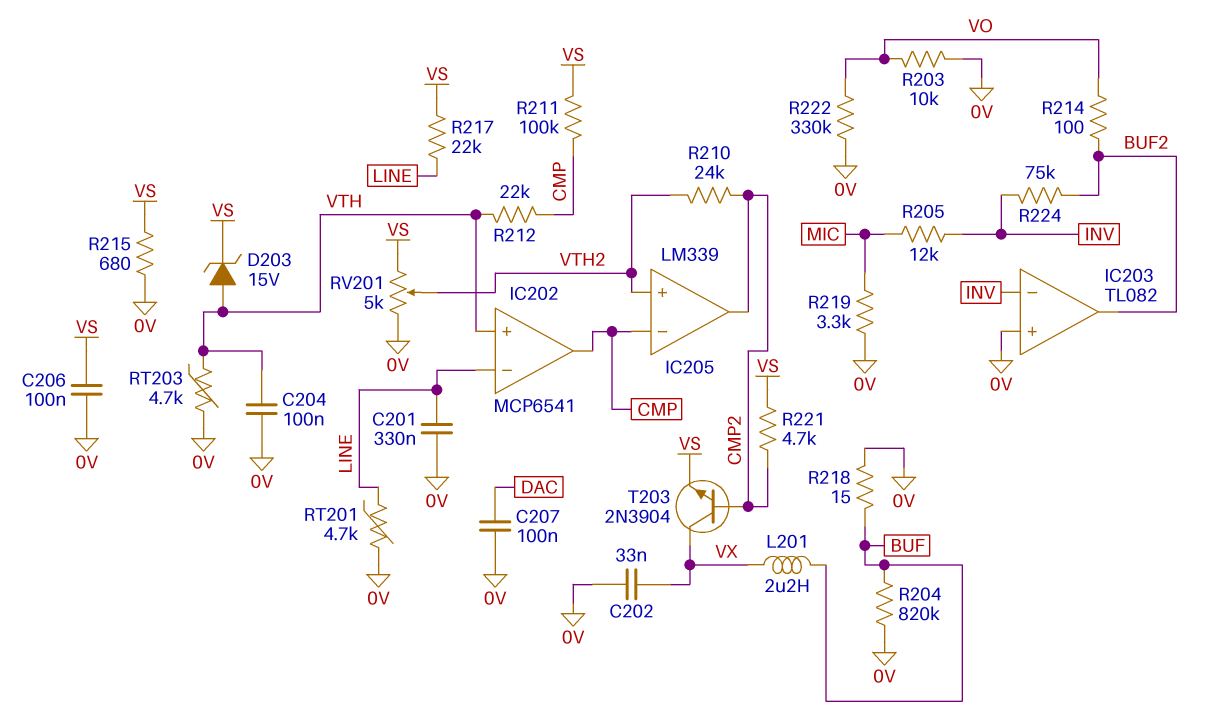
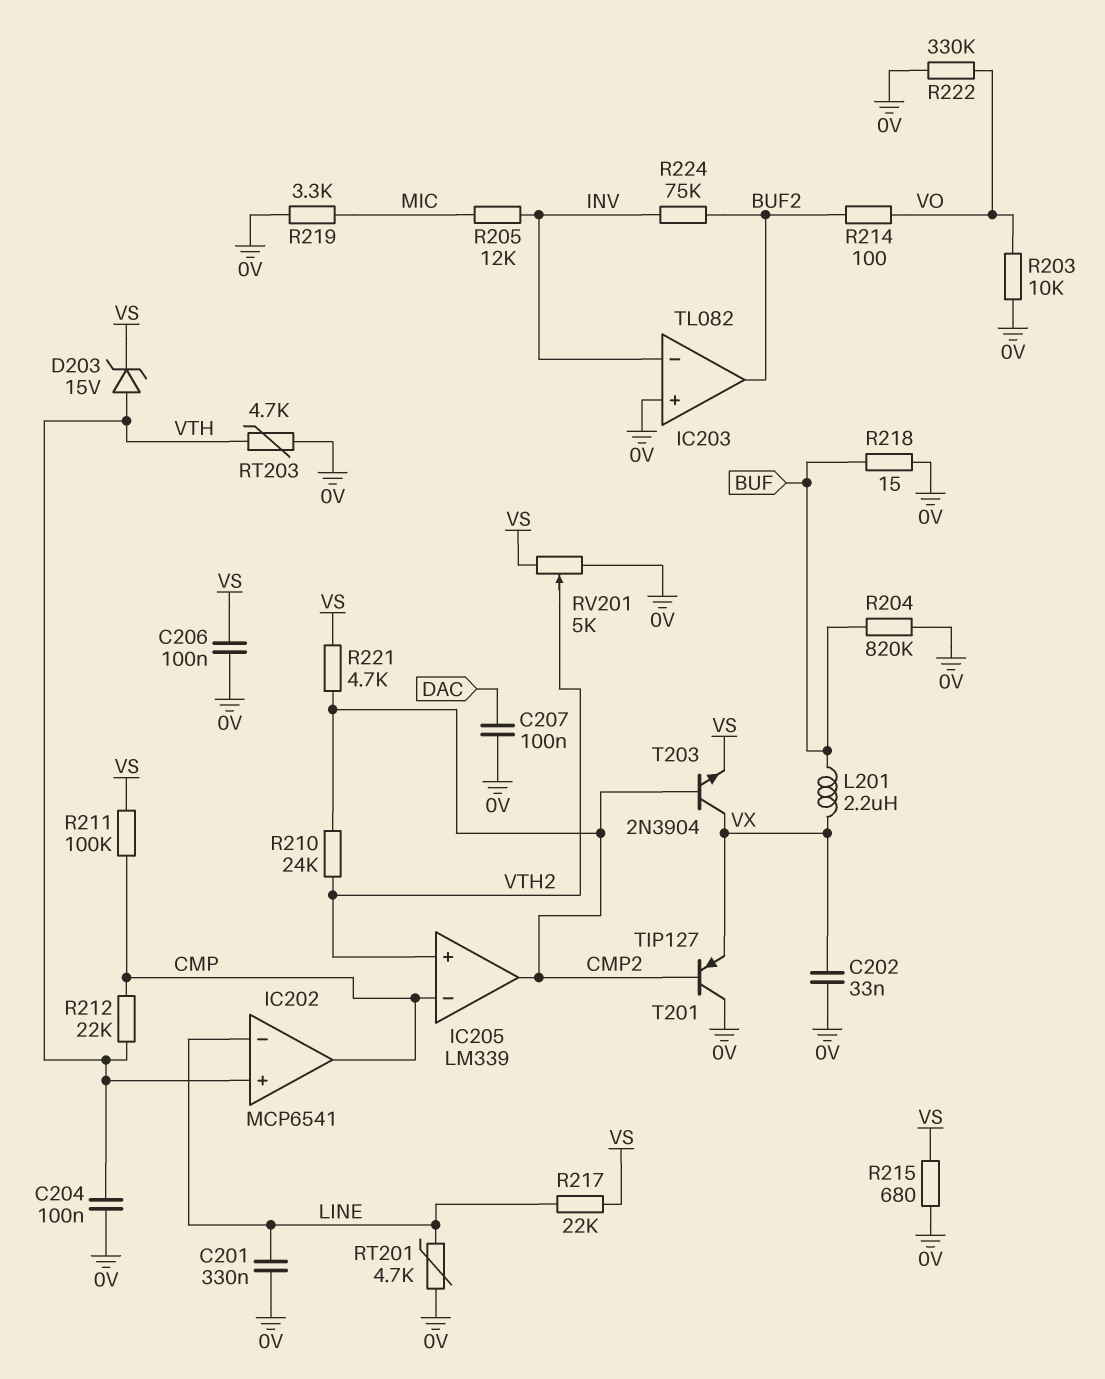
T201: none -> PNP TIP127 (B CMP2, C 0V, E VX)

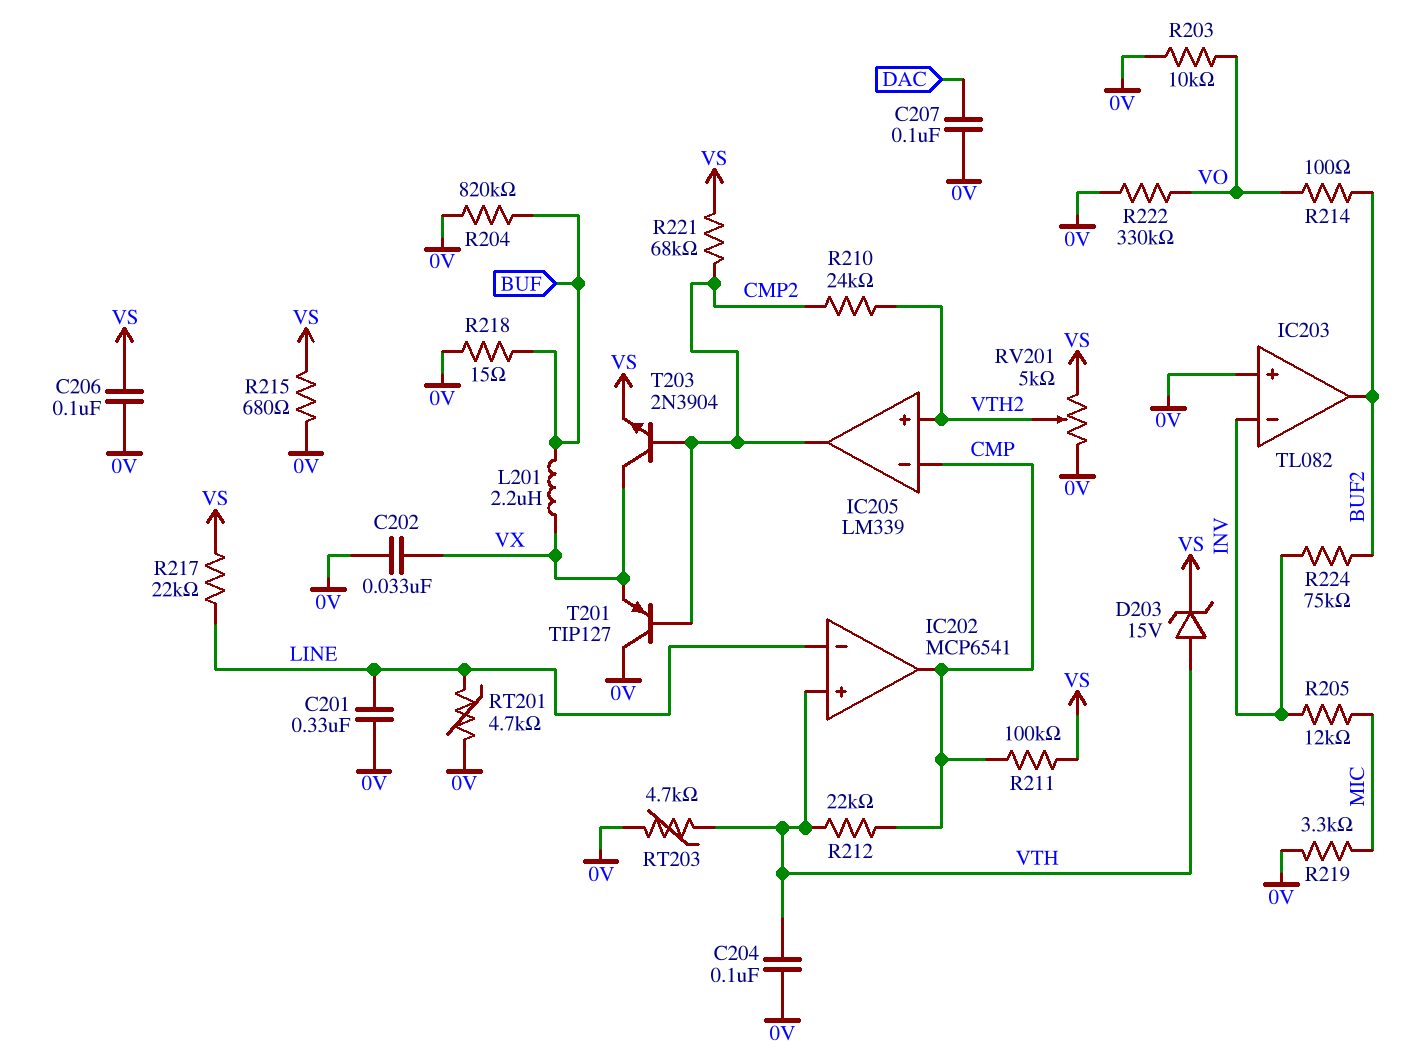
R221: 4.7k (CMP2, VS) -> 68k (CMP2, VS)

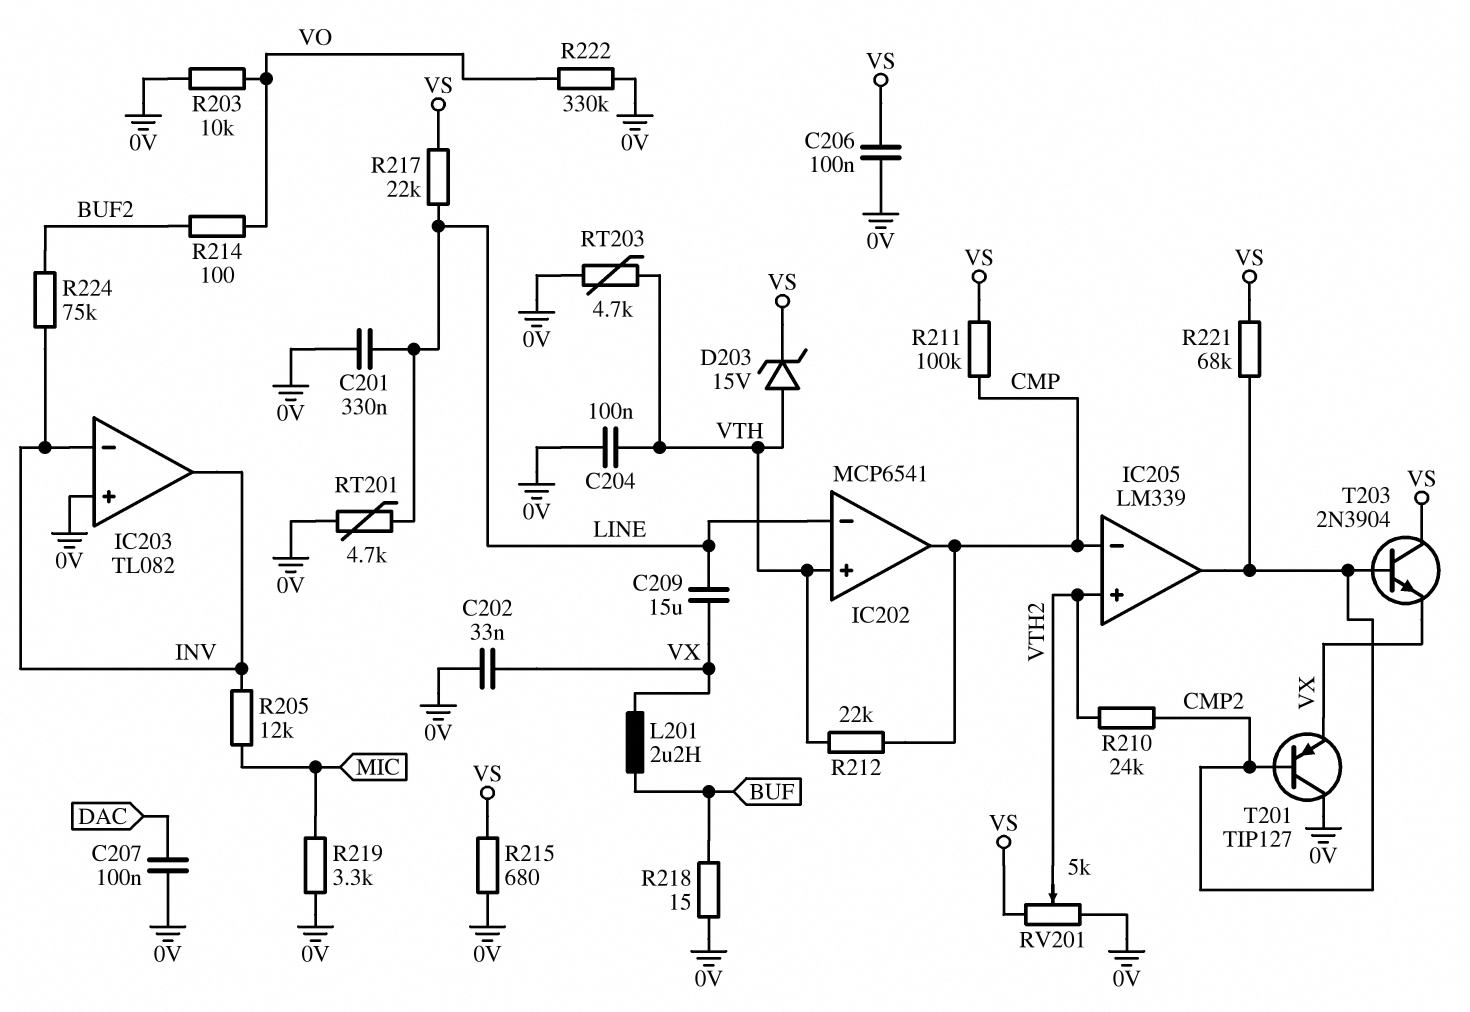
C209: none -> 15uF (LINE, VX)
IC203 pin out: BUF2 -> INV
R204: 820k (0V, BUF) -> none
T203: NPN 2N3904 (B CMP2, C VX, E VS) -> NPN 2N3904 (B CMP2, C VS, E VX)

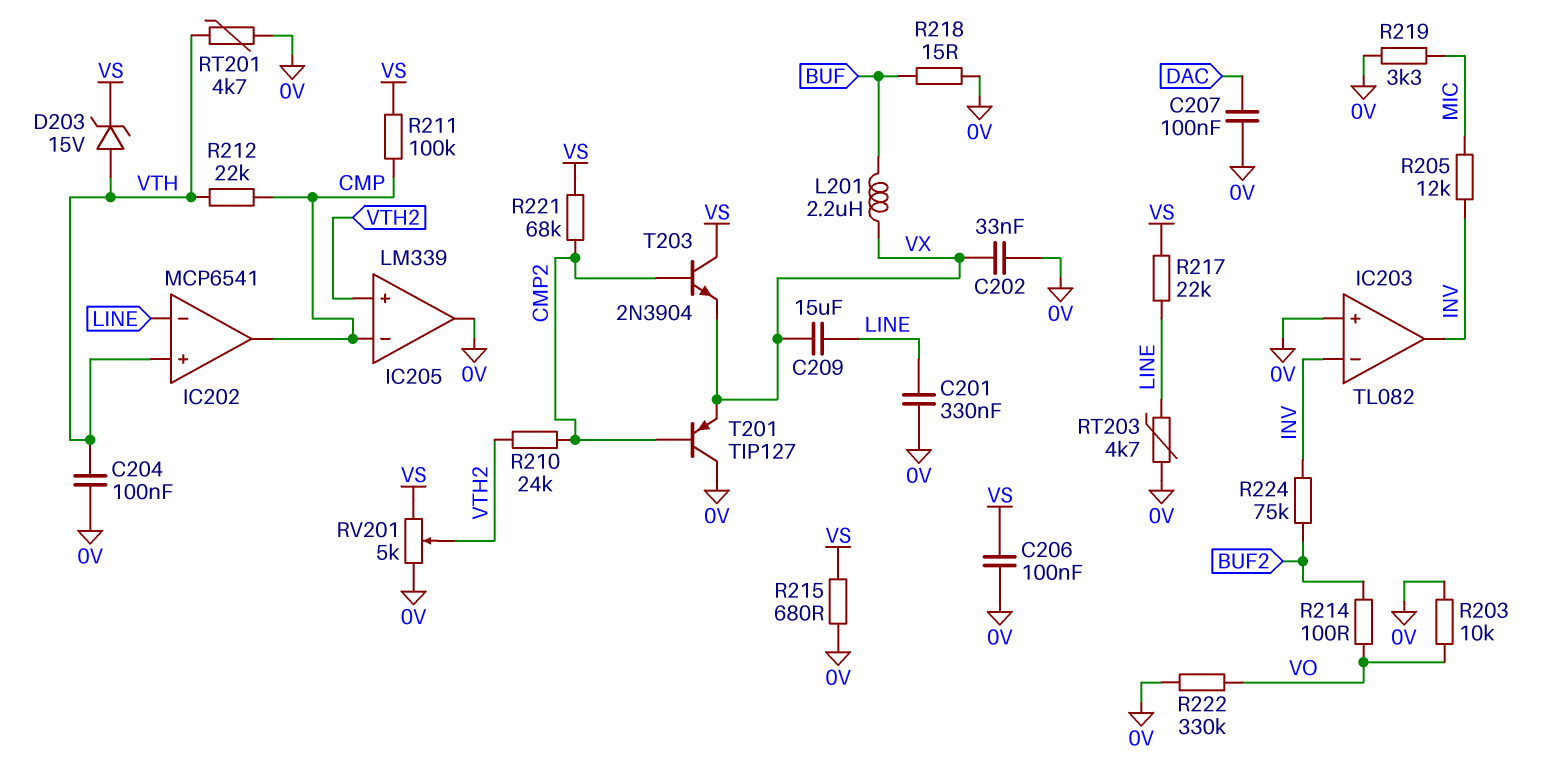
IC205 pin out: CMP2 -> 0V
RT201: 4.7k (0V, LINE) -> 4.7k (0V, VTH)
RT203: 4.7k (0V, VTH) -> 4.7k (0V, LINE)

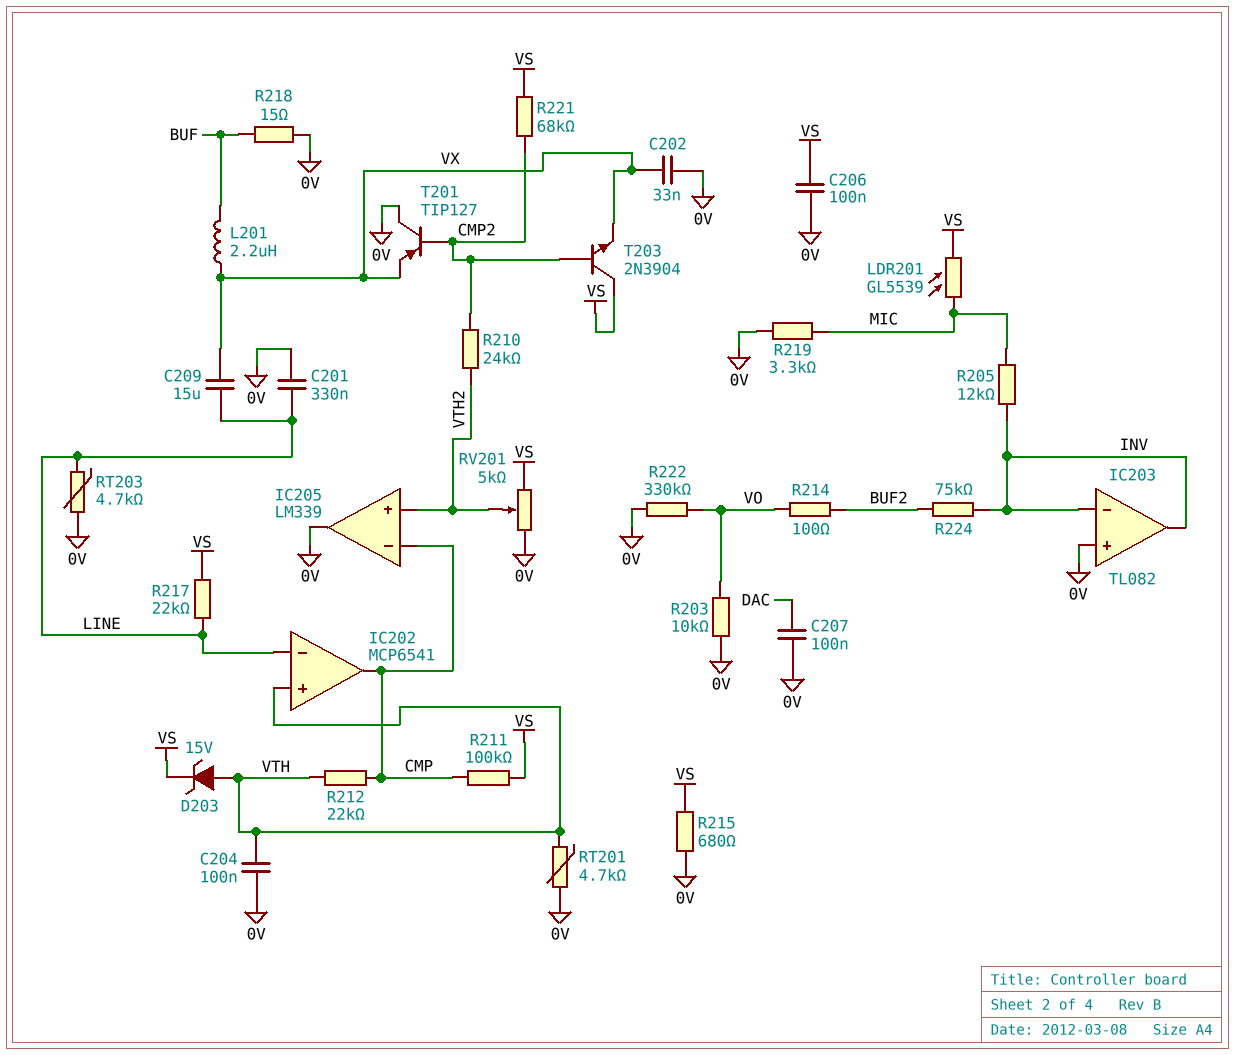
LDR201: none -> GL5539 (MIC, VS)

